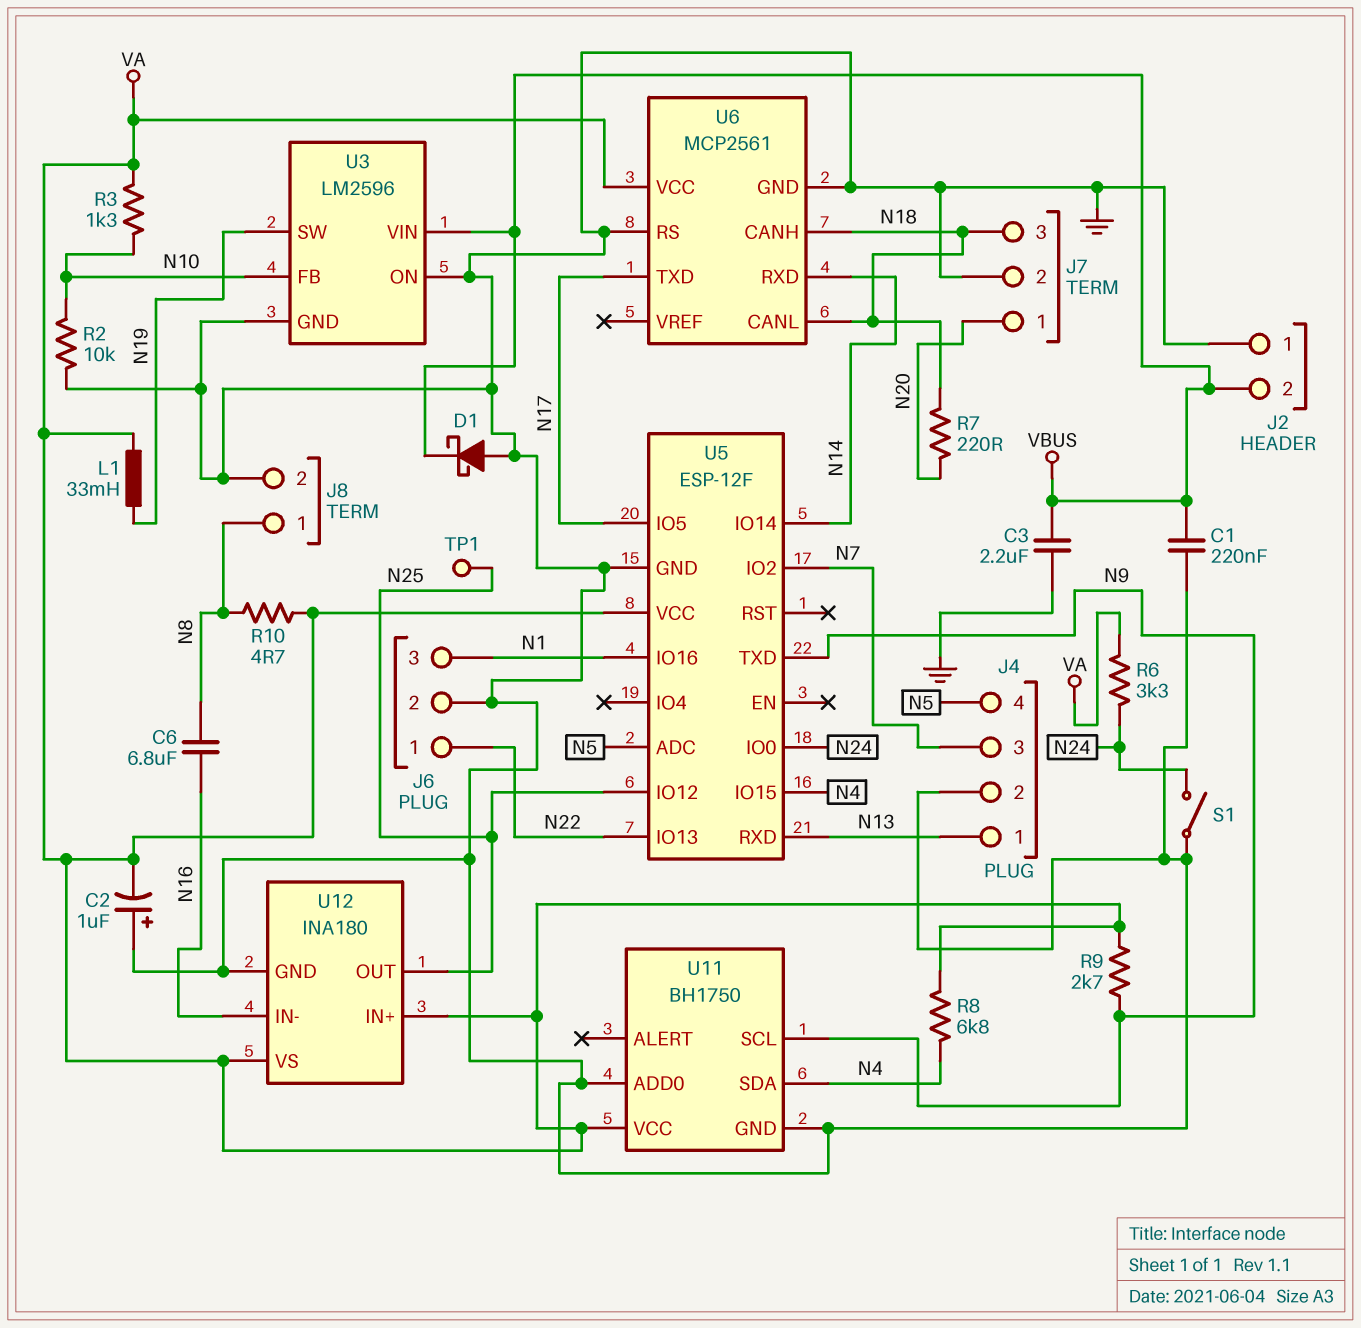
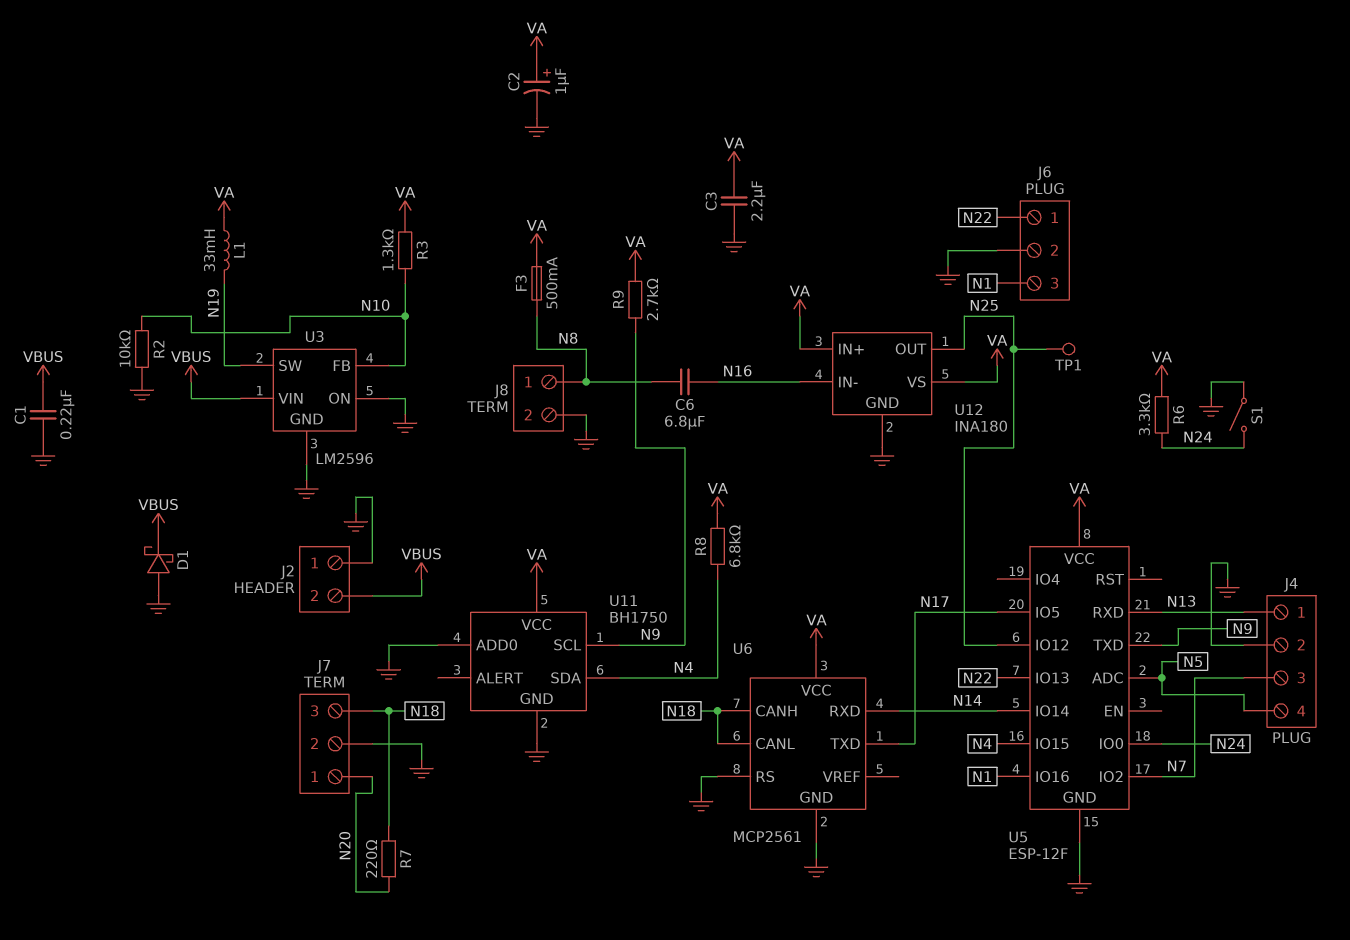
C2: 1uF (plus GND, minus VA) -> 1uF (plus VA, minus GND)
C3: 2.2uF (GND, VBUS) -> 2.2uF (GND, VA)
F3: none -> 500mA (N8, VA)
R10: 4.7 (N8, VA) -> none

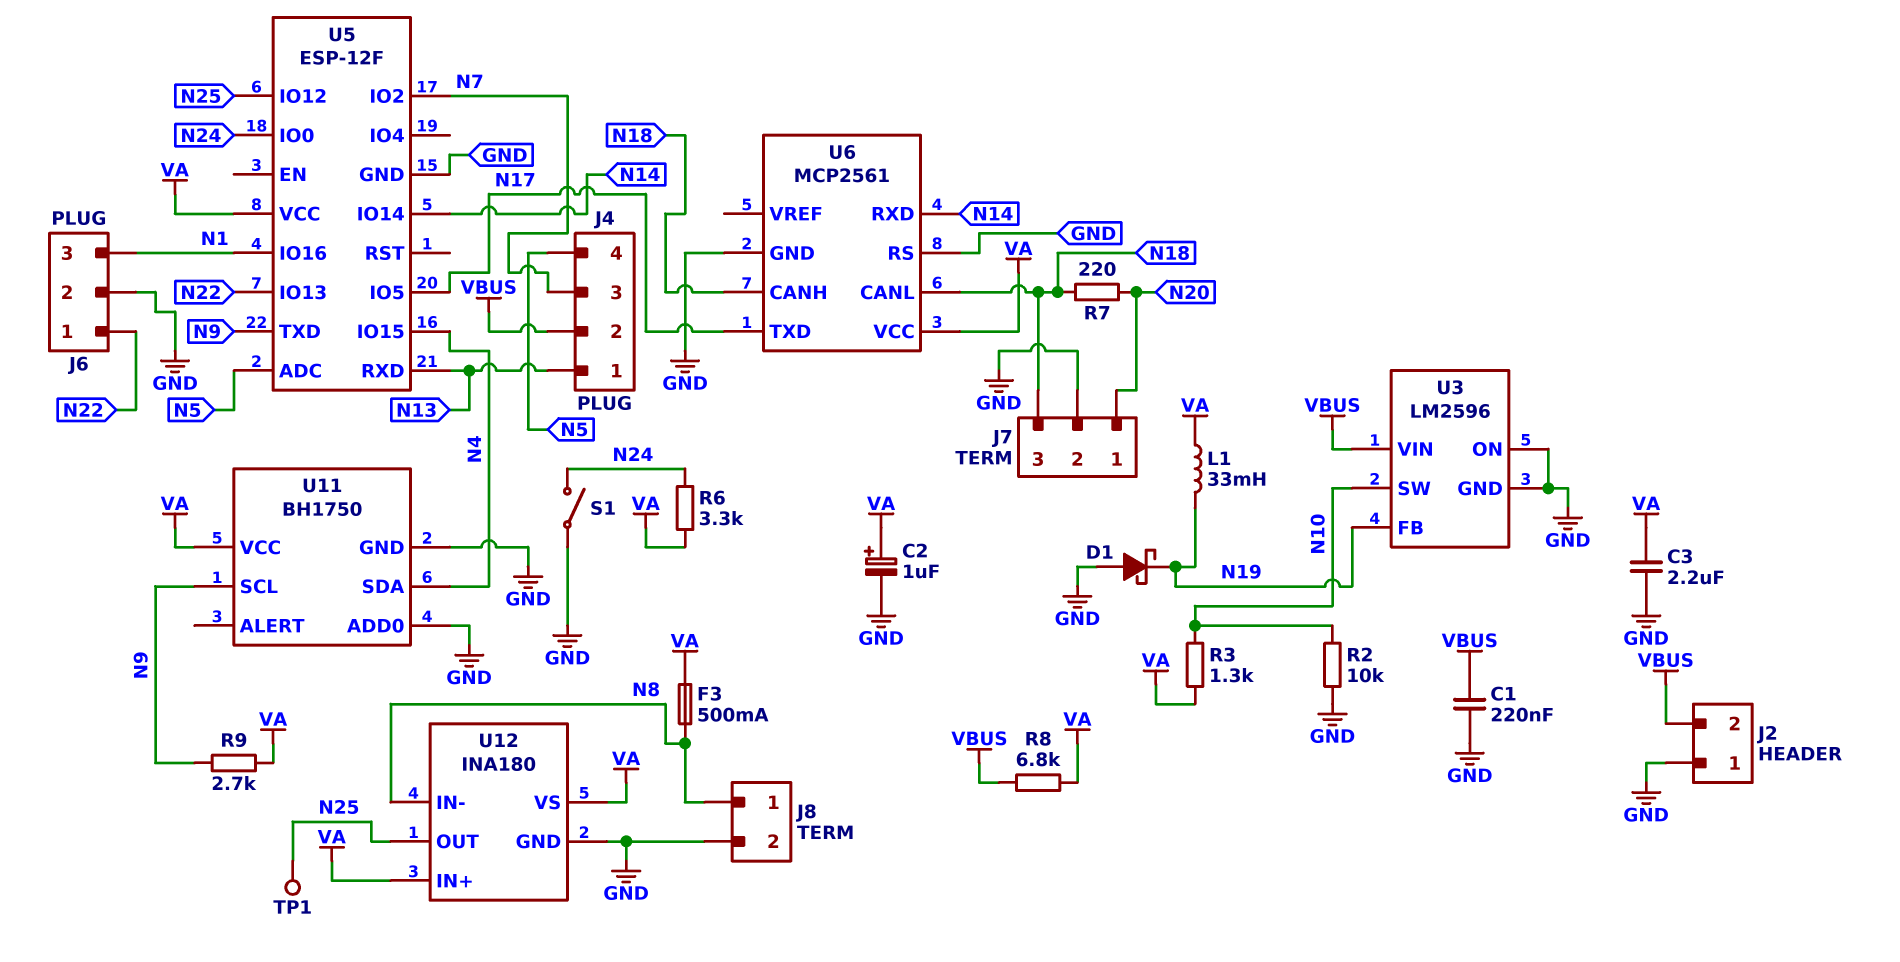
C6: 6.8uF (N8, N16) -> none
D1: schottky (A GND, K VBUS) -> schottky (A GND, K N19)
J4 pin 2: GND -> VBUS
R8: 6.8k (N4, VA) -> 6.8k (VA, VBUS)
U3 pin FB: N10 -> N19
U3 pin SW: N19 -> N10
U12 pin IN-: N16 -> N8

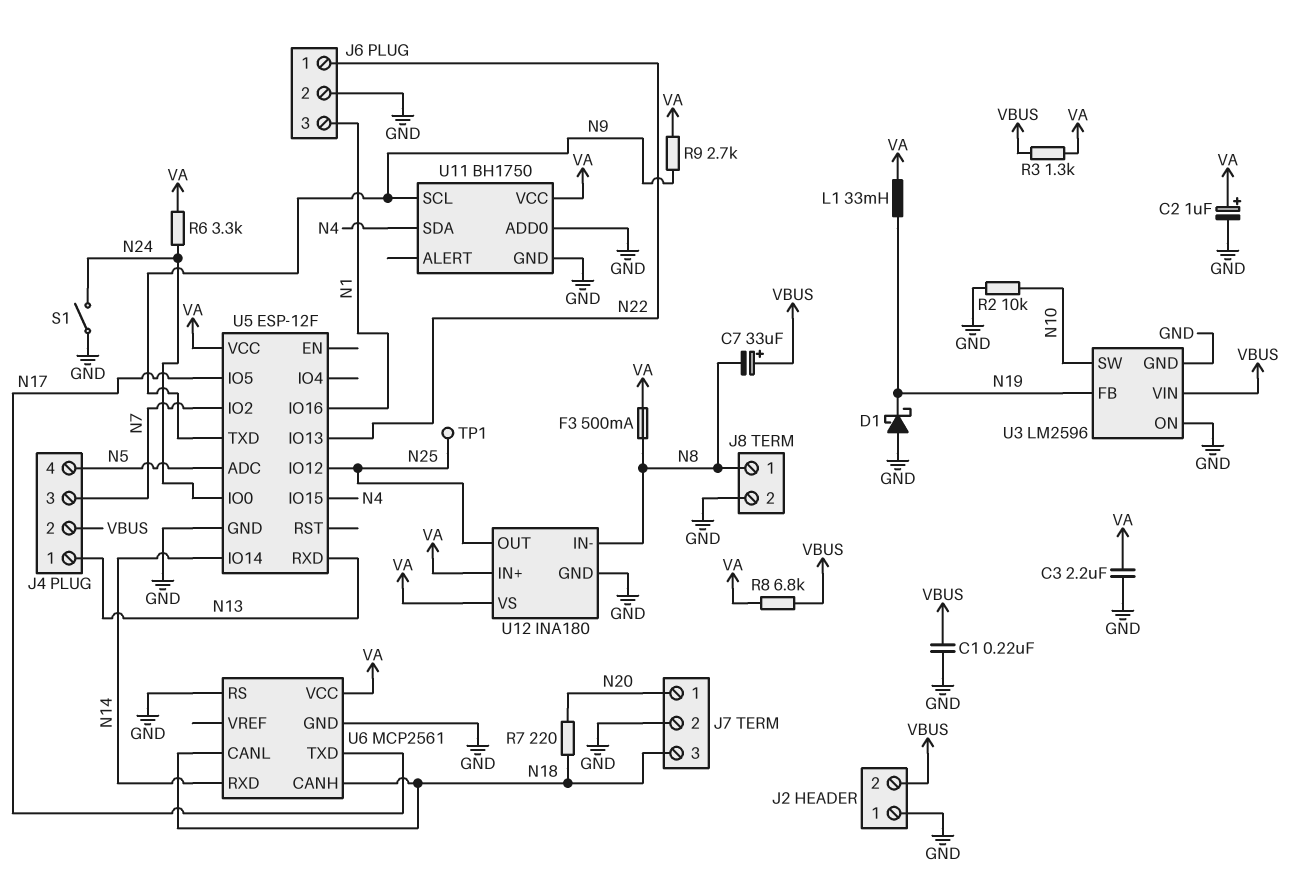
C7: none -> 33uF (plus VBUS, minus N8)
R3: 1.3k (N10, VA) -> 1.3k (VA, VBUS)

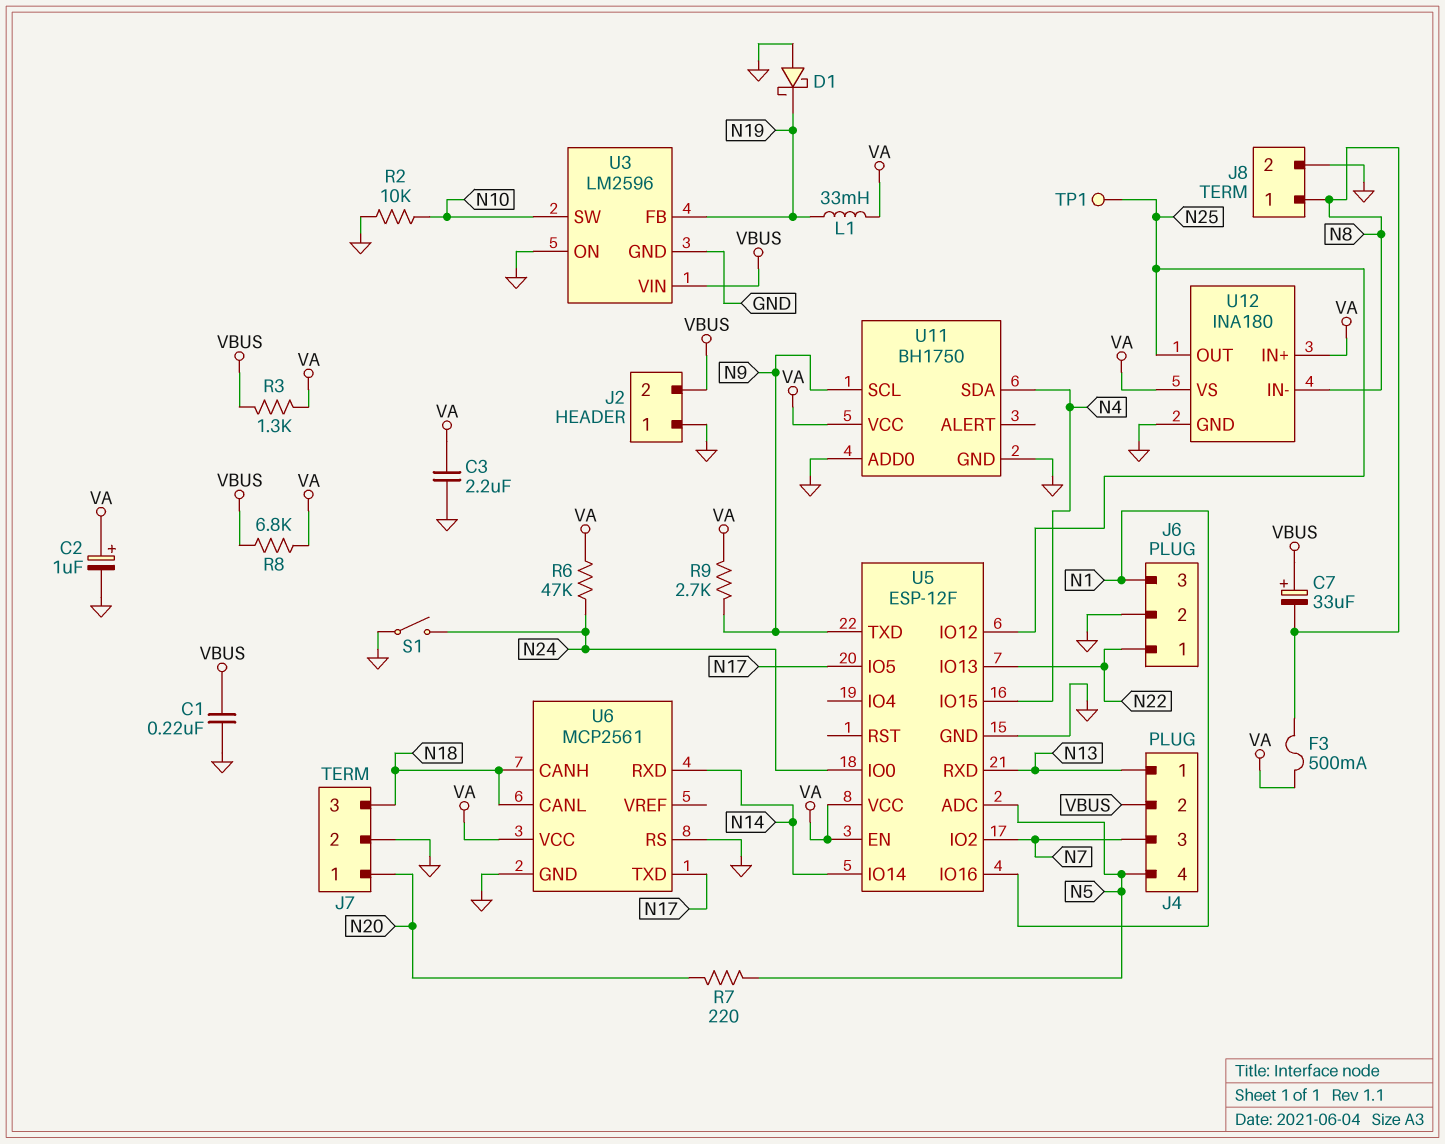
R6: 3.3k (N24, VA) -> 47k (N24, VA)
R7: 220 (N18, N20) -> 220 (N5, N20)
U5 pin EN: none -> VA

